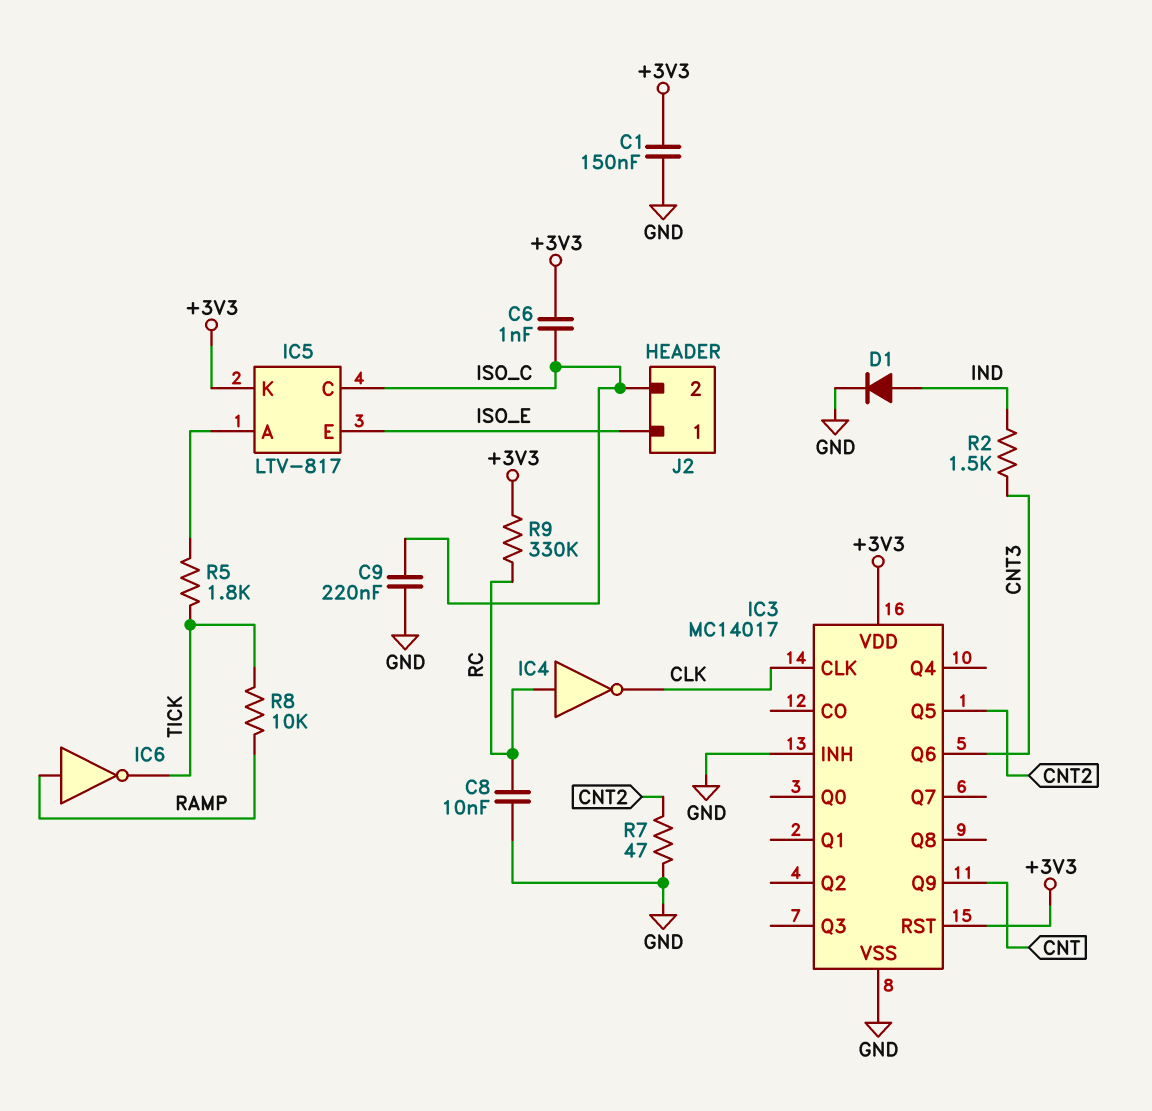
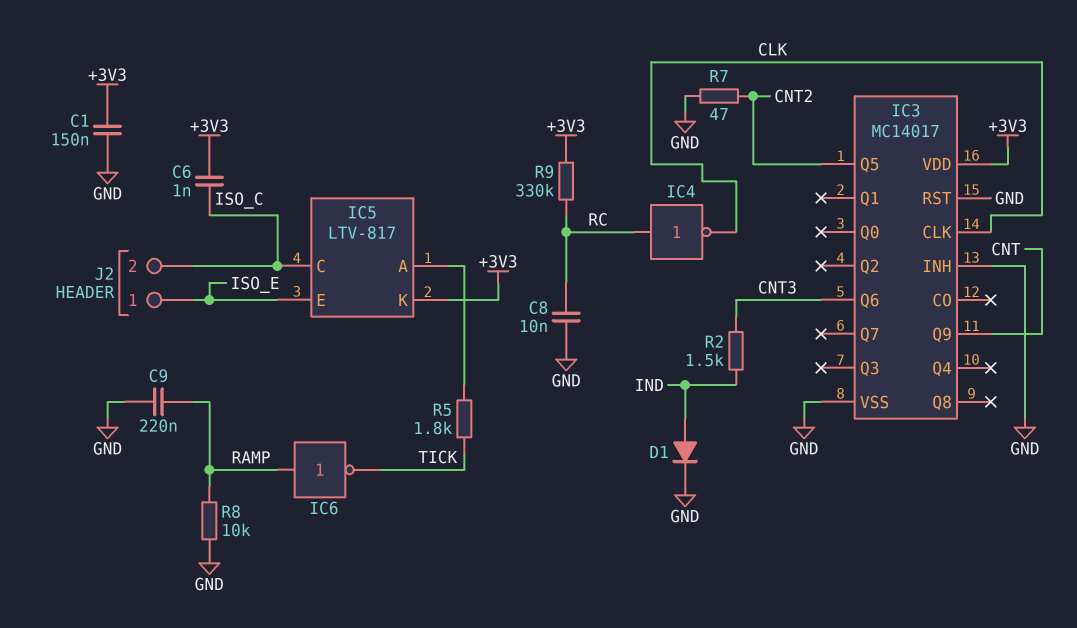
C9: 220nF (GND, ISO_C) -> 220nF (GND, RAMP)
IC3 pin RST: +3V3 -> GND
R8: 10k (RAMP, TICK) -> 10k (GND, RAMP)

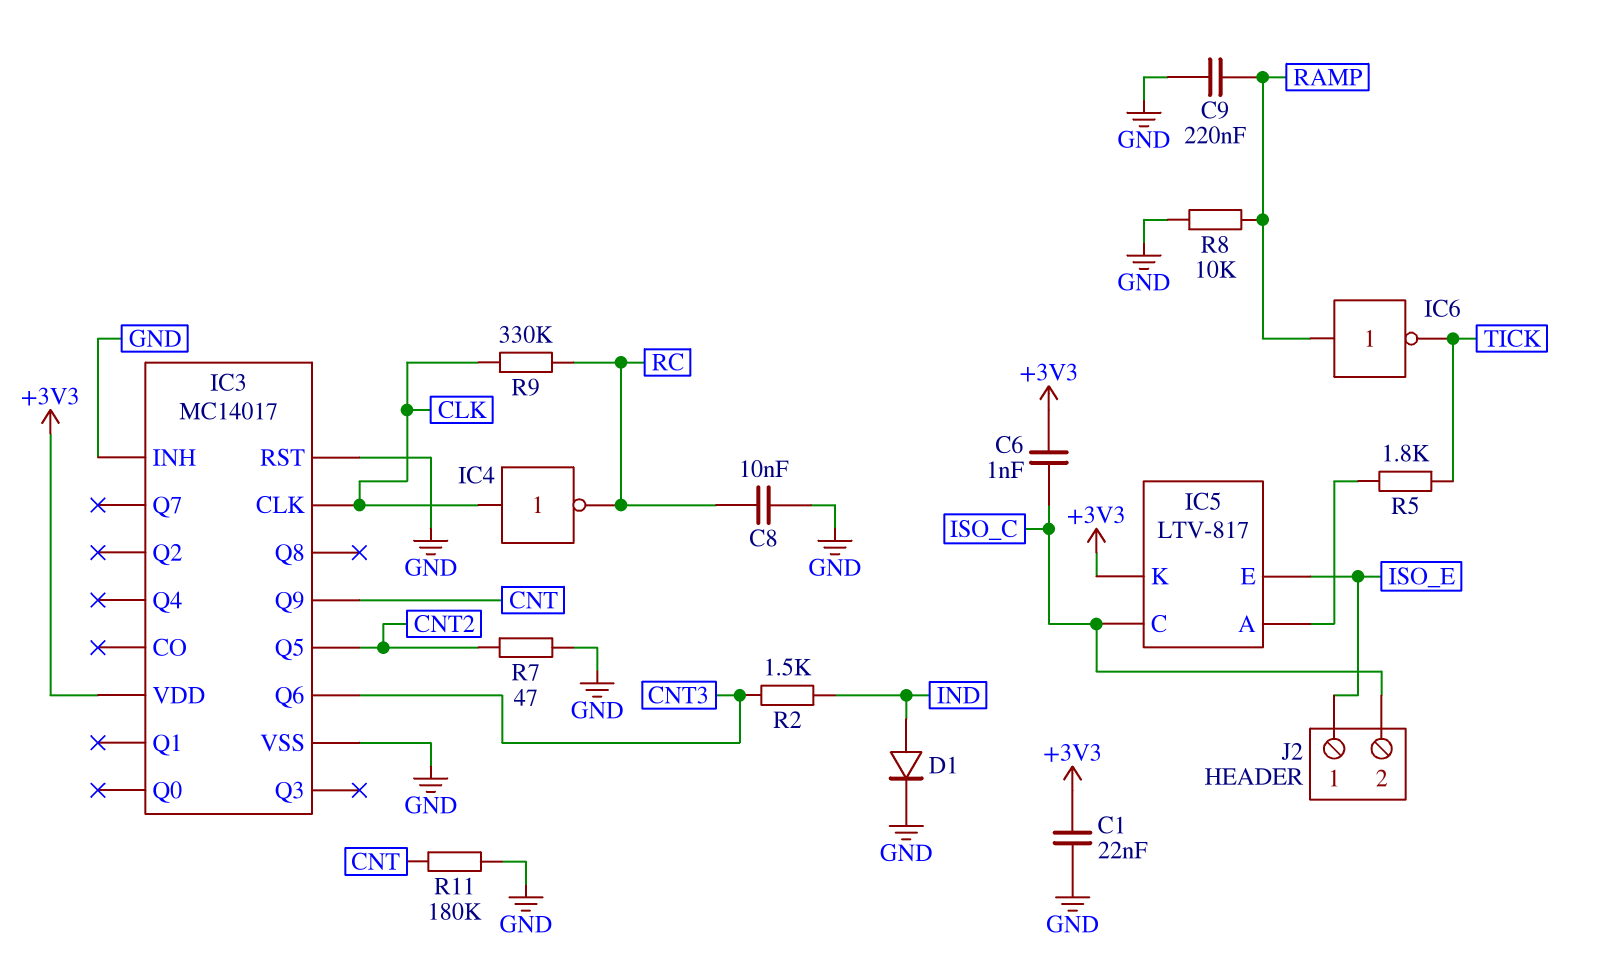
C1: 150nF (+3V3, GND) -> 22nF (+3V3, GND)
IC4: NOT (in RC, out CLK) -> NOT (in CLK, out RC)
R9: 330k (+3V3, RC) -> 330k (CLK, RC)
R11: none -> 180k (CNT, GND)

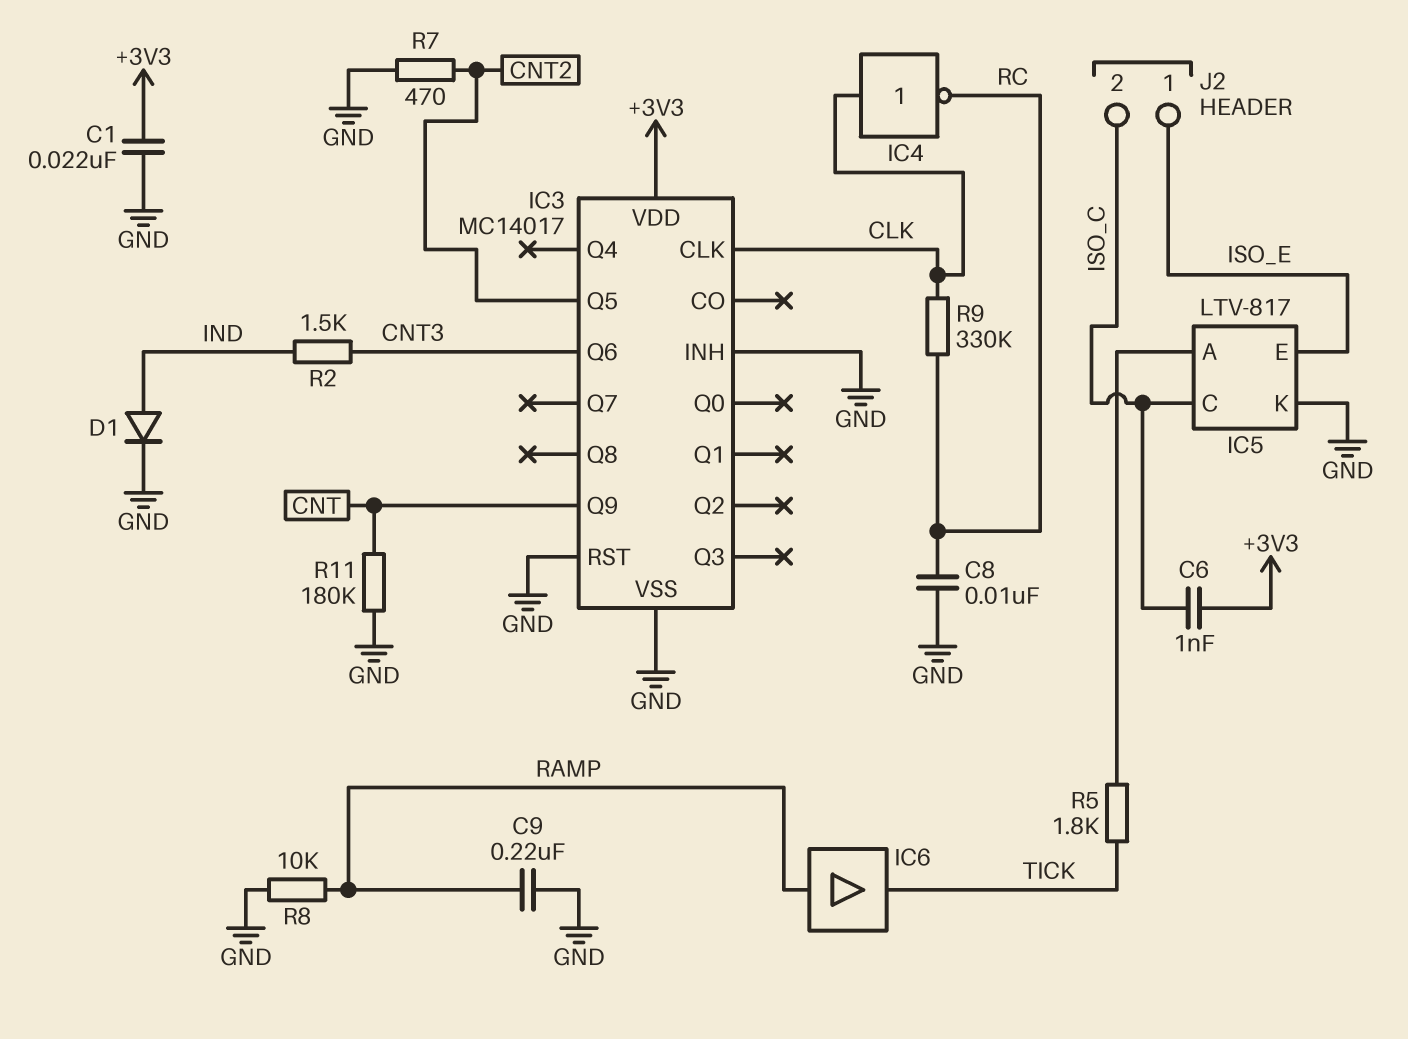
IC5 pin K: +3V3 -> GND
IC6: NOT (in RAMP, out TICK) -> buffer (in RAMP, out TICK)
R7: 47 (CNT2, GND) -> 470 (CNT2, GND)

